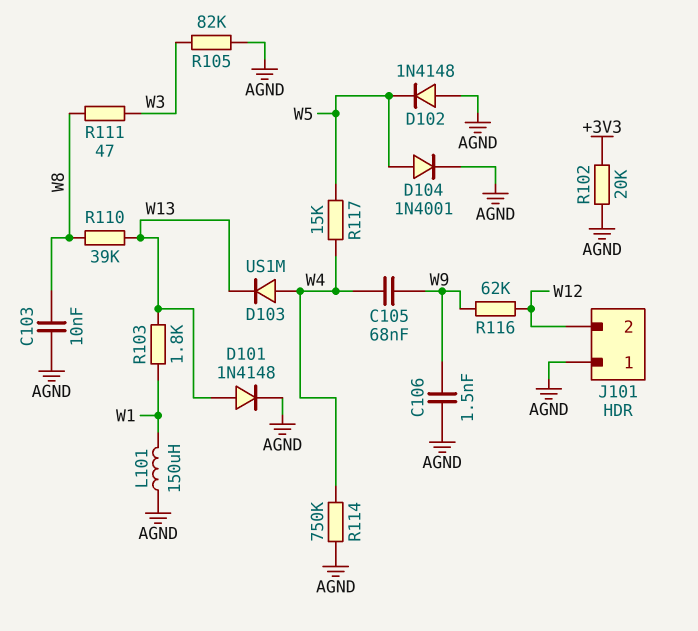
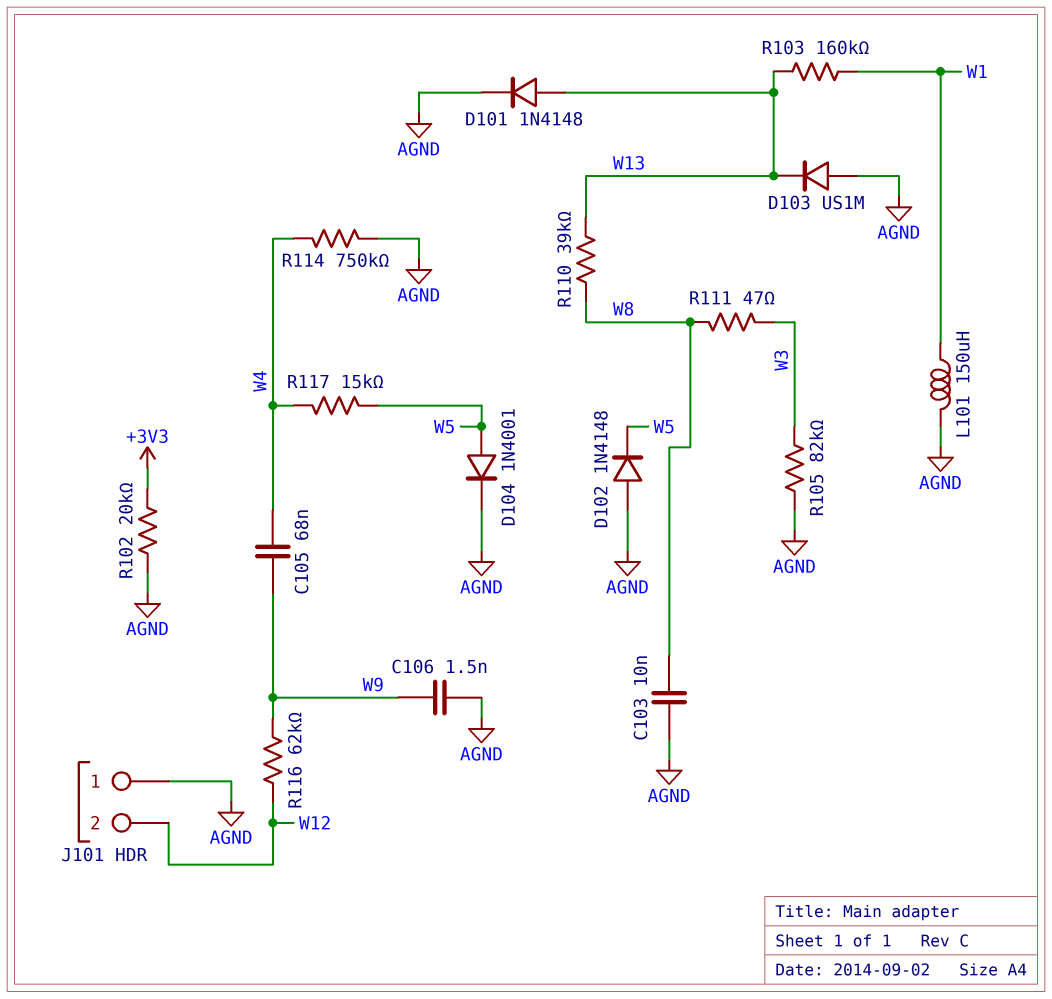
D103: diode US1M (A W4, K W13) -> diode US1M (A AGND, K W13)
R103: 1.8k (W1, W13) -> 160k (W1, W13)

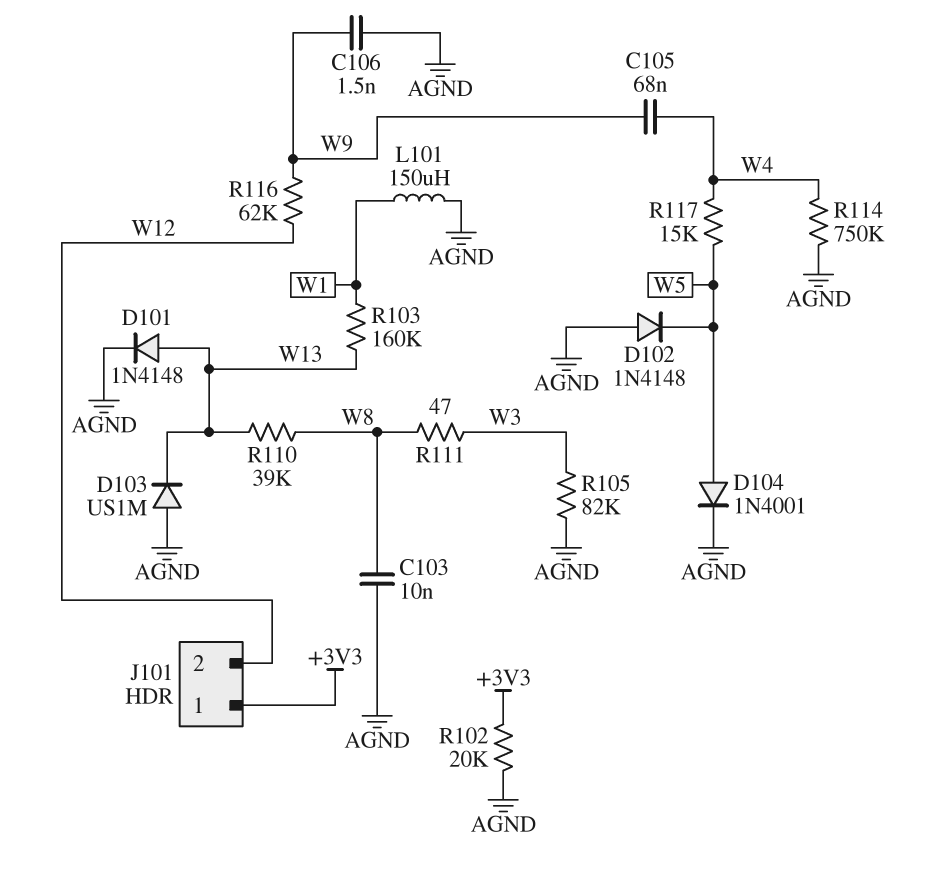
J101 pin 1: AGND -> +3V3

